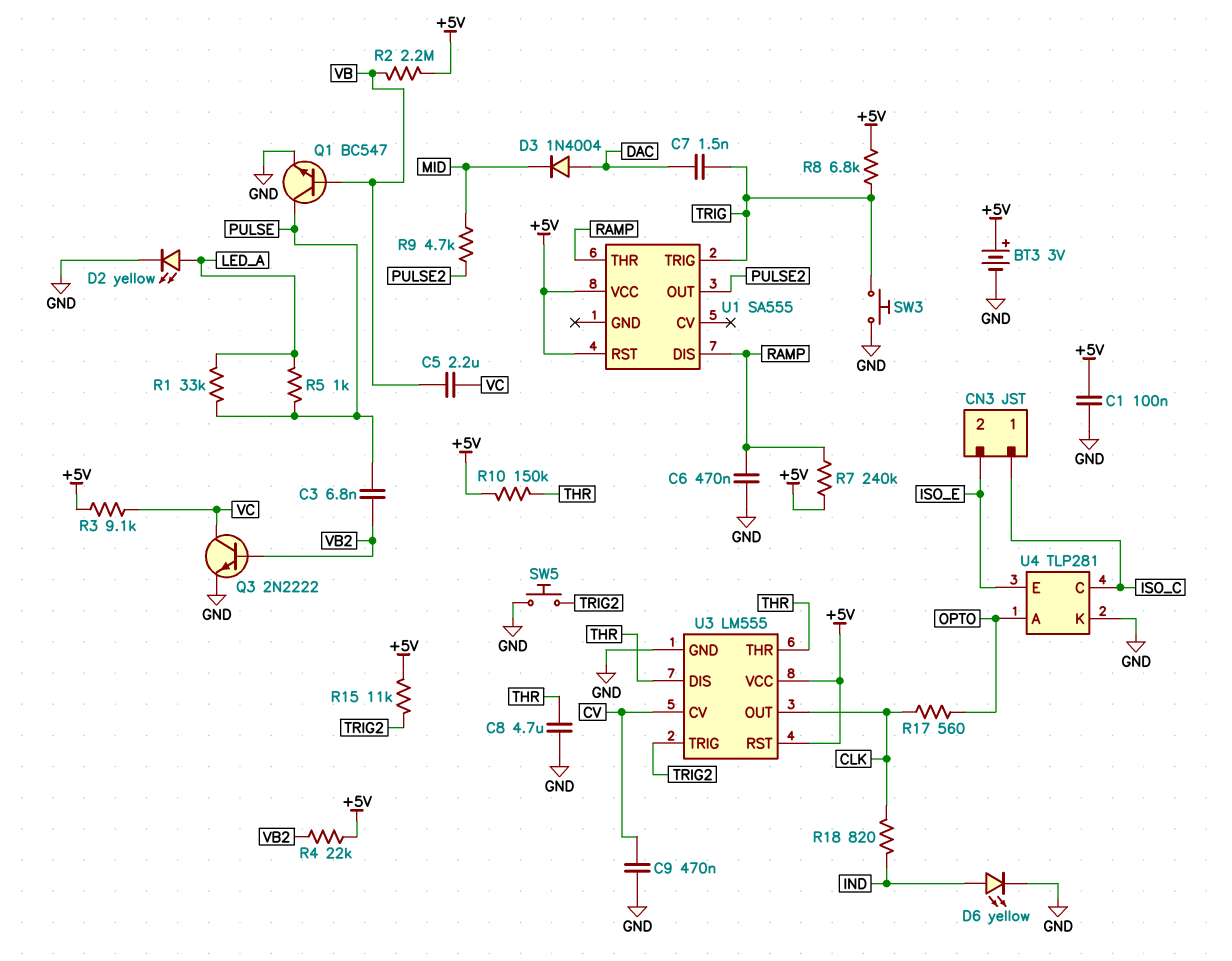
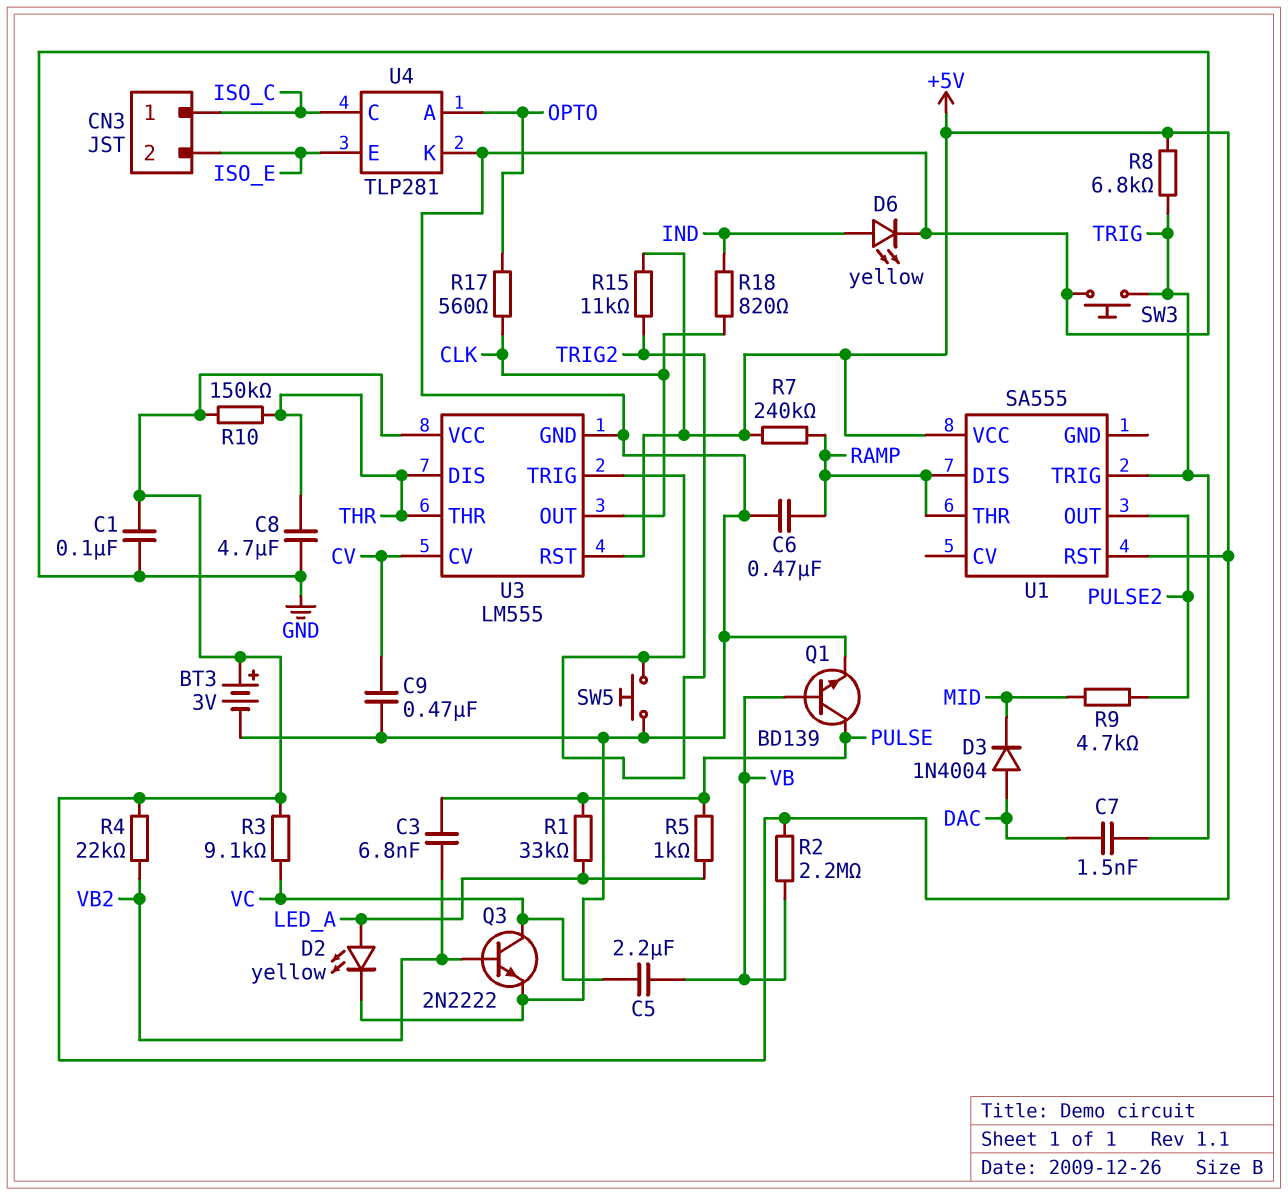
Q1: NPN BC547 (B VB, C PULSE, E GND) -> NPN BD139 (B VB, C PULSE, E GND)

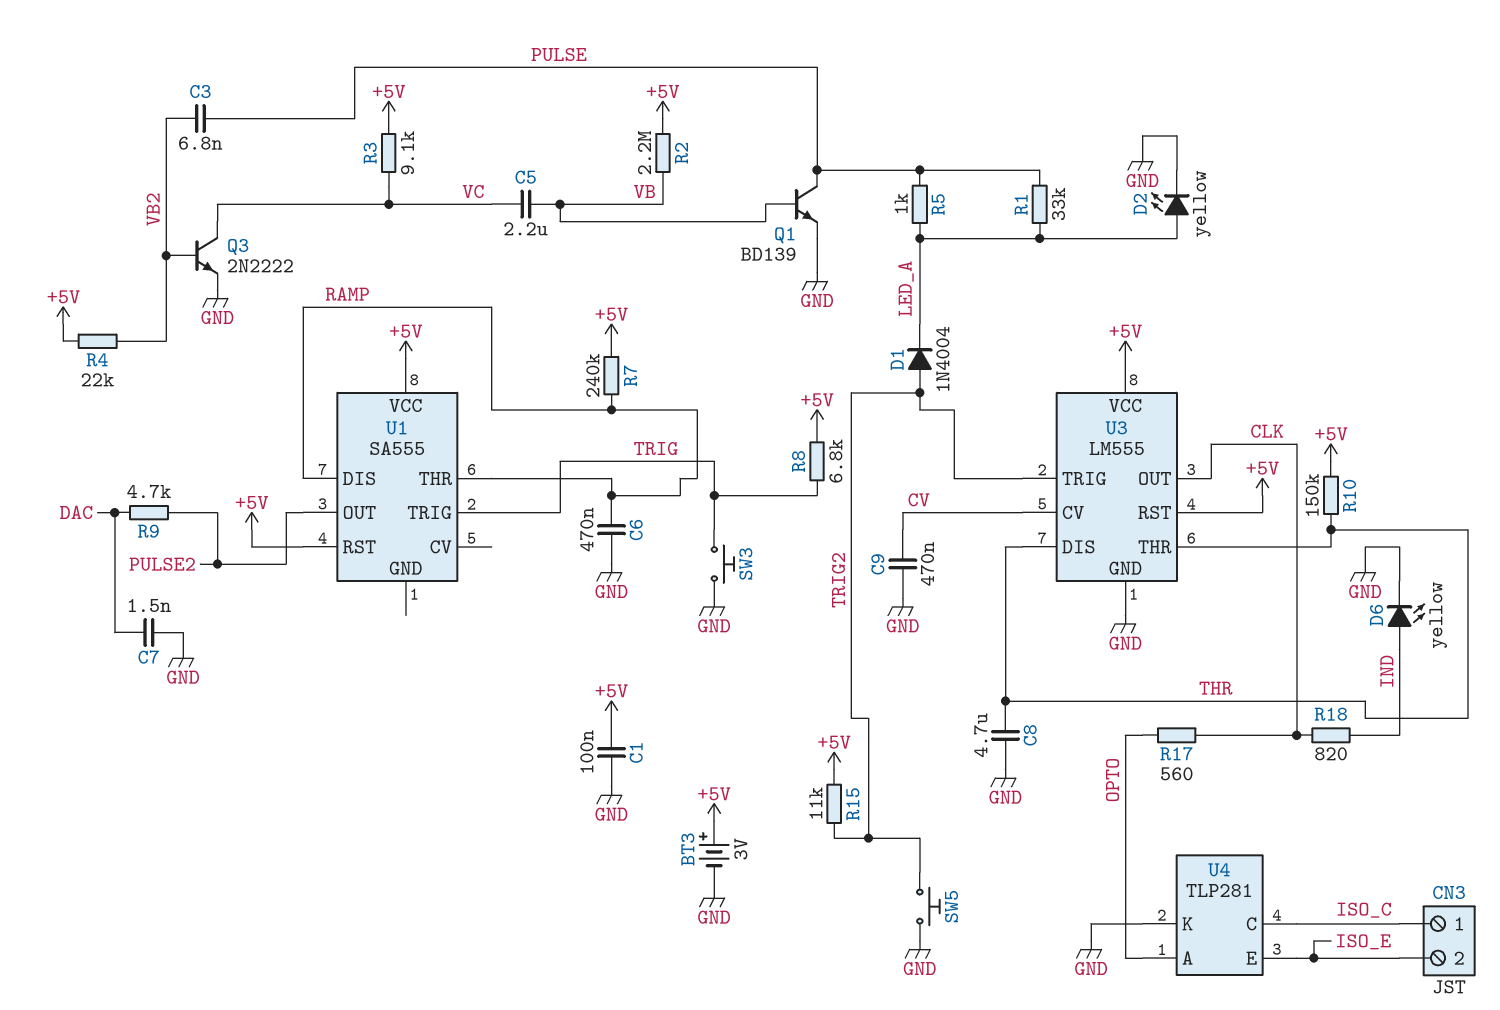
C7: 1.5nF (DAC, TRIG) -> 1.5nF (DAC, GND)
D1: none -> diode 1N4004 (A TRIG2, K LED_A)
D3: diode 1N4004 (A DAC, K MID) -> none
R9: 4.7k (MID, PULSE2) -> 4.7k (DAC, PULSE2)

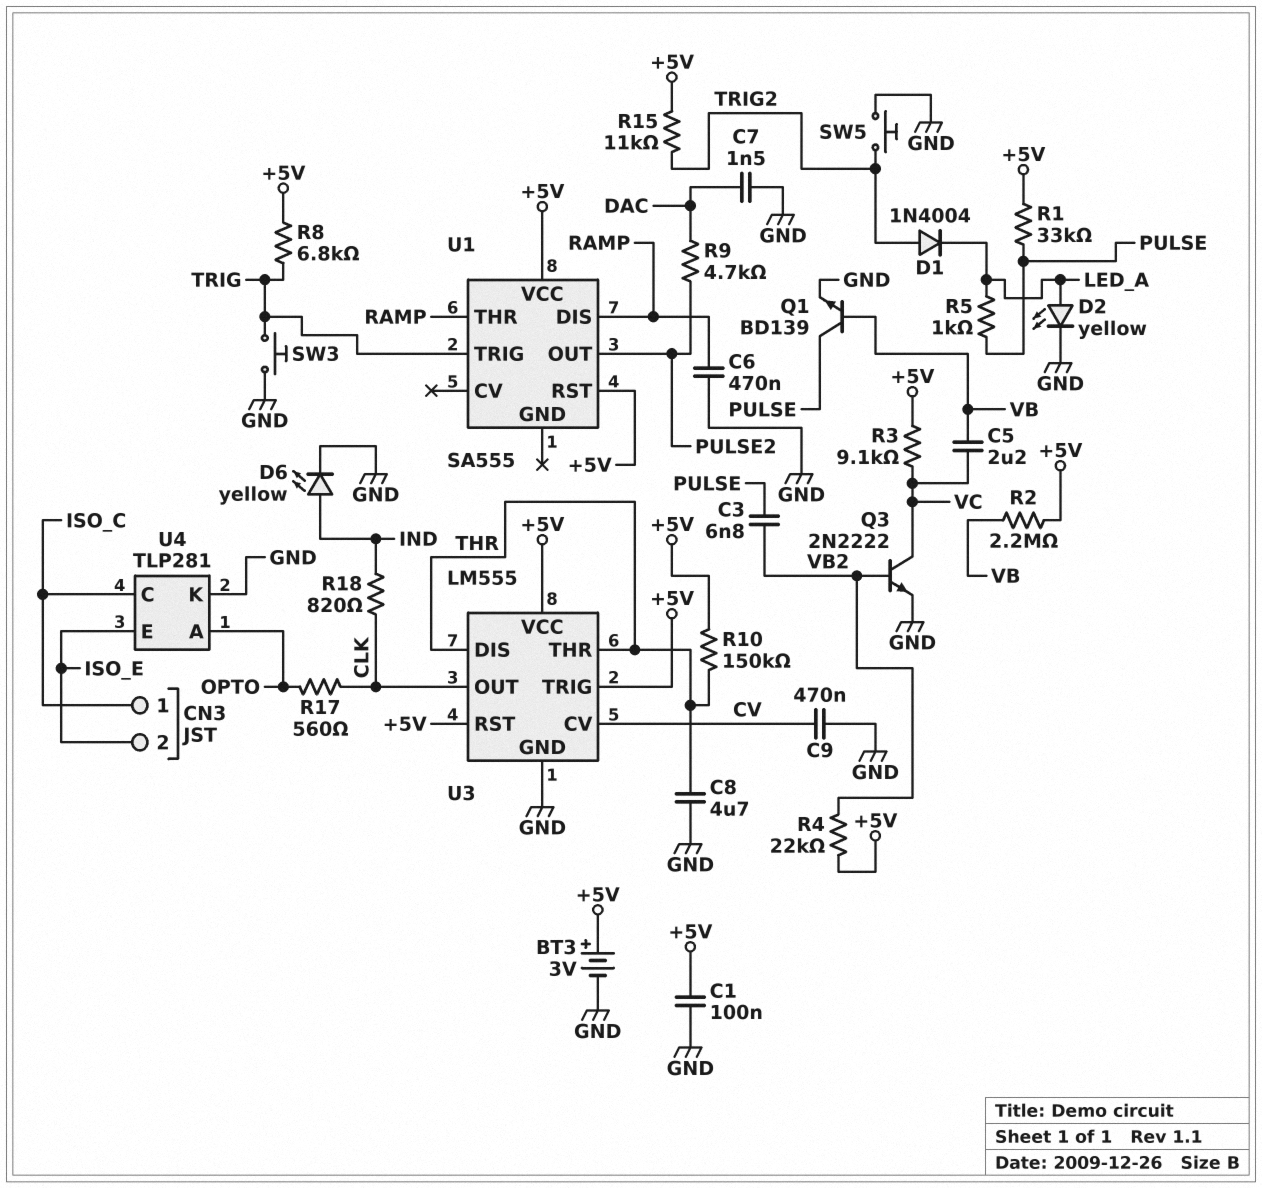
R1: 33k (LED_A, PULSE) -> 33k (+5V, PULSE)
R7: 240k (+5V, RAMP) -> none
U3 pin TRIG: TRIG2 -> +5V

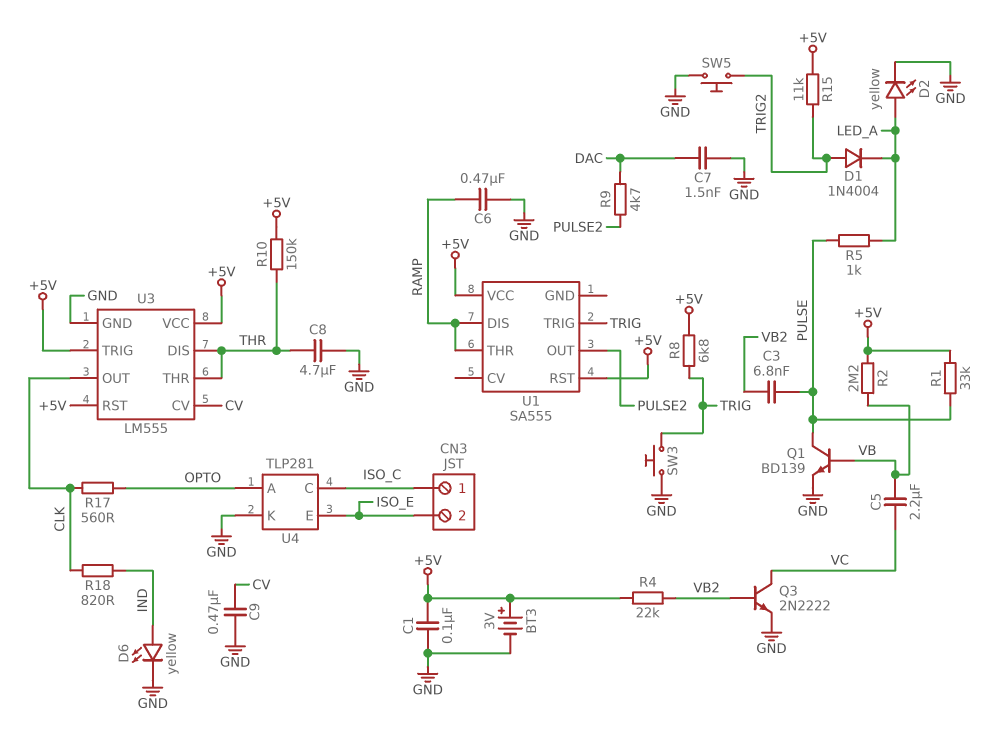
R3: 9.1k (+5V, VC) -> none

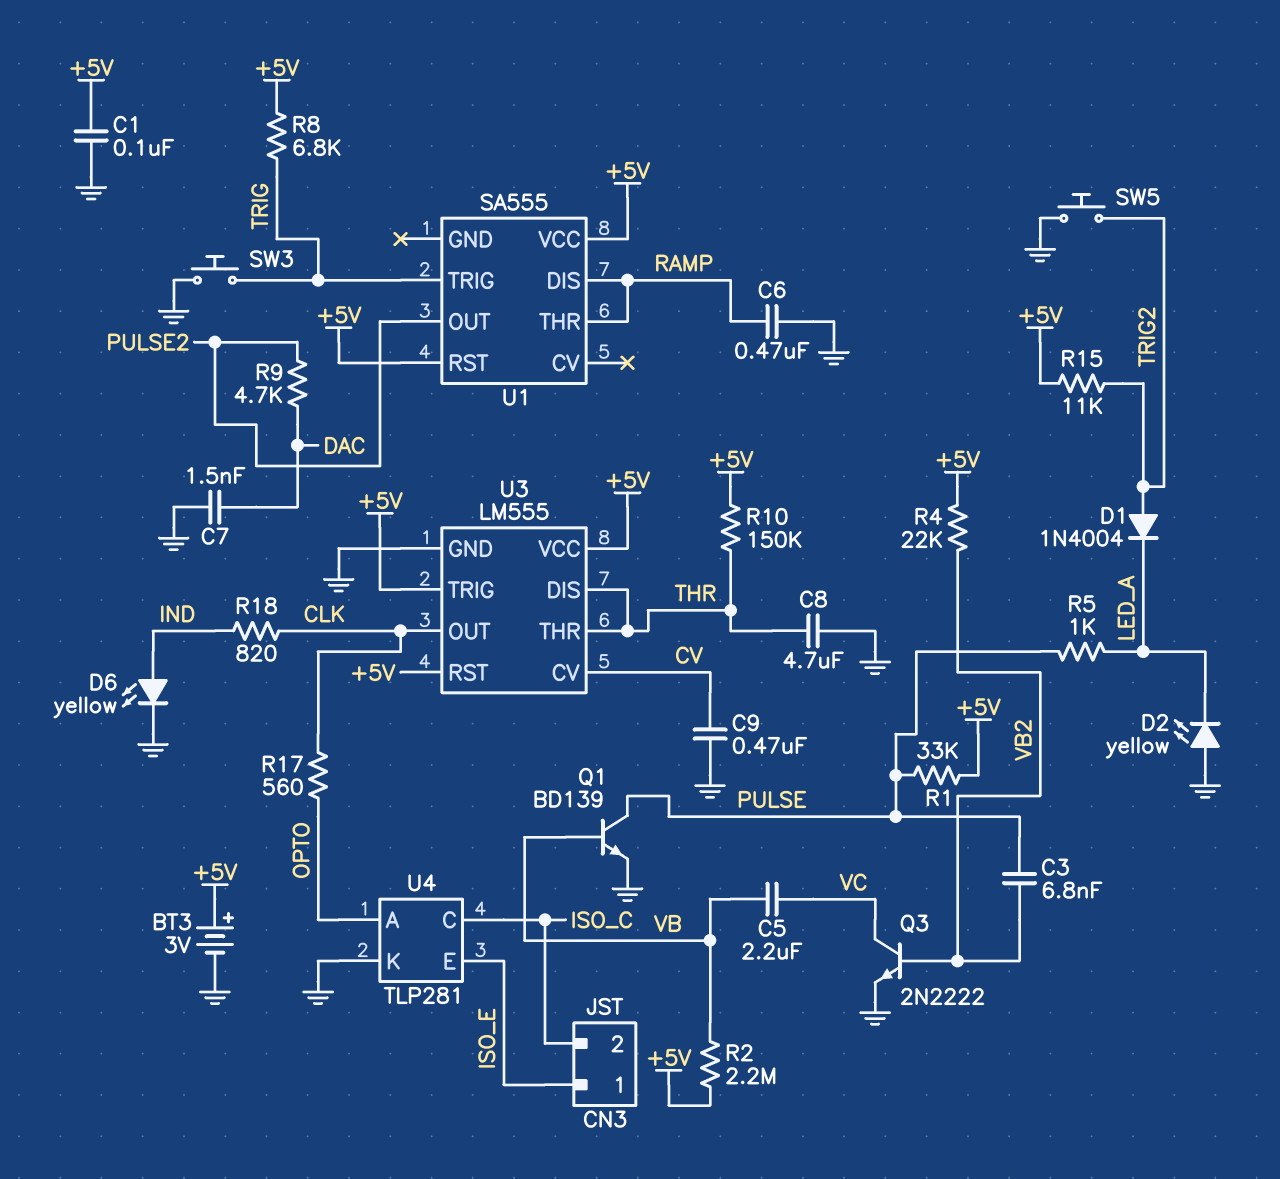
CN3 pin 1: ISO_C -> ISO_E
CN3 pin 2: ISO_E -> ISO_C
D2: LED yellow (A LED_A, K GND) -> LED yellow (A GND, K LED_A)

